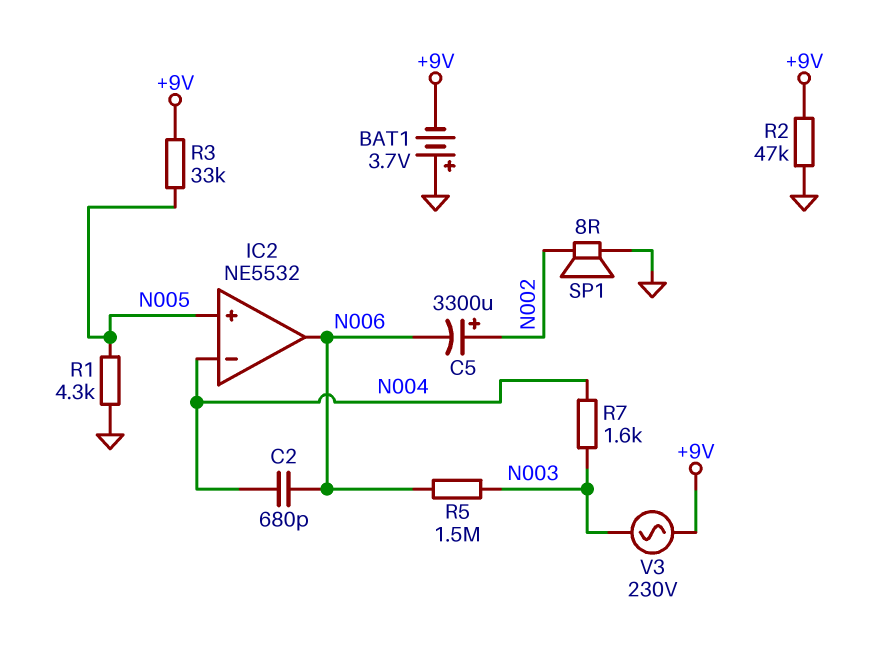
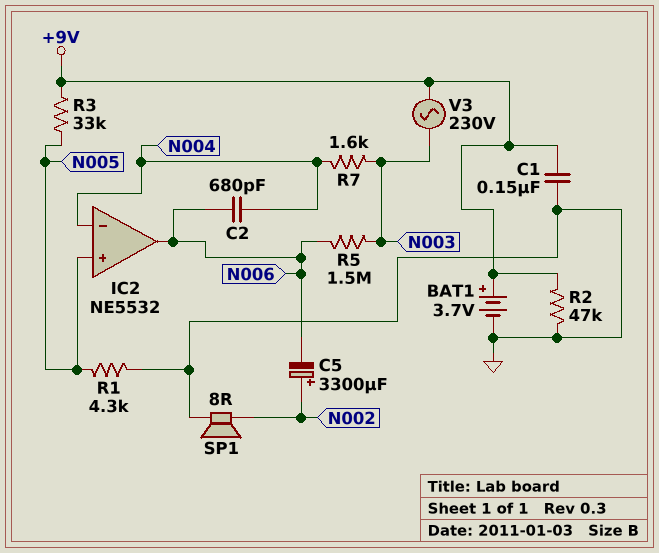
BAT1: 3.7V (plus GND, minus +9V) -> 3.7V (plus +9V, minus GND)
C1: none -> 150nF (+9V, GND)

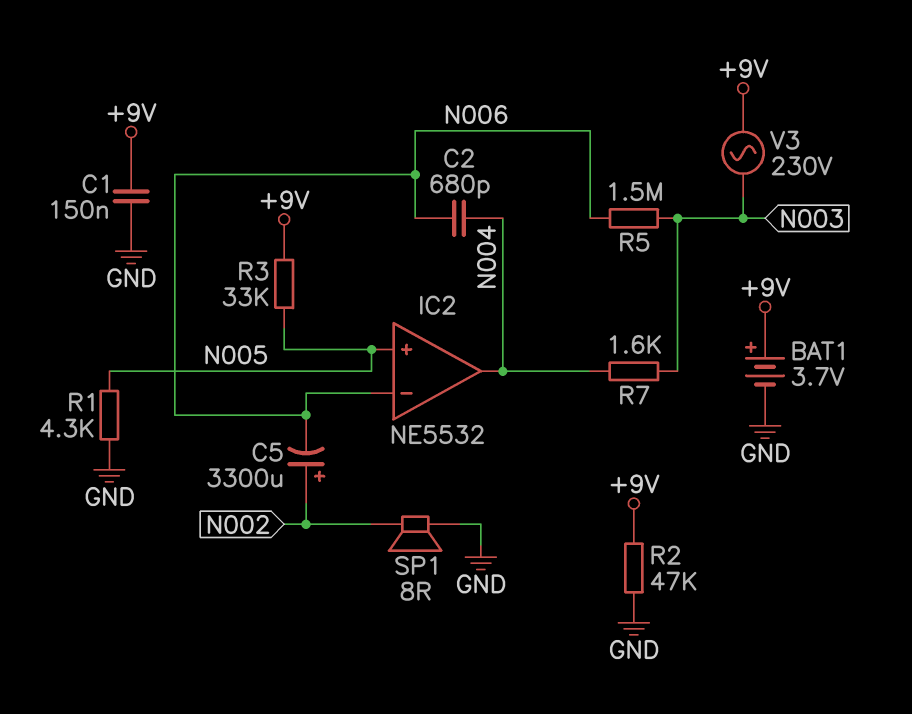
IC2 pin in-: N004 -> N006
IC2 pin out: N006 -> N004

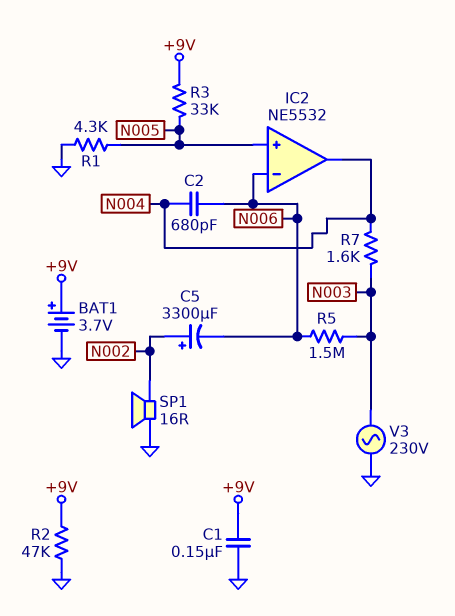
SP1: speaker 8R (GND, N002) -> speaker 16R (GND, N002)
V3: AC 230V (+9V, N003) -> AC 230V (GND, N003)

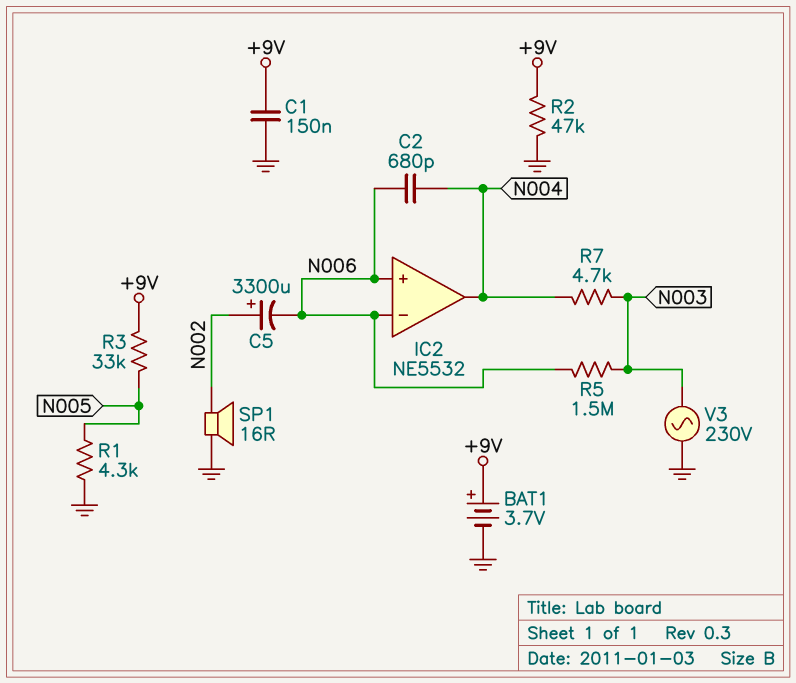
IC2 pin in+: N005 -> N006
R7: 1.6k (N003, N004) -> 4.7k (N003, N004)

